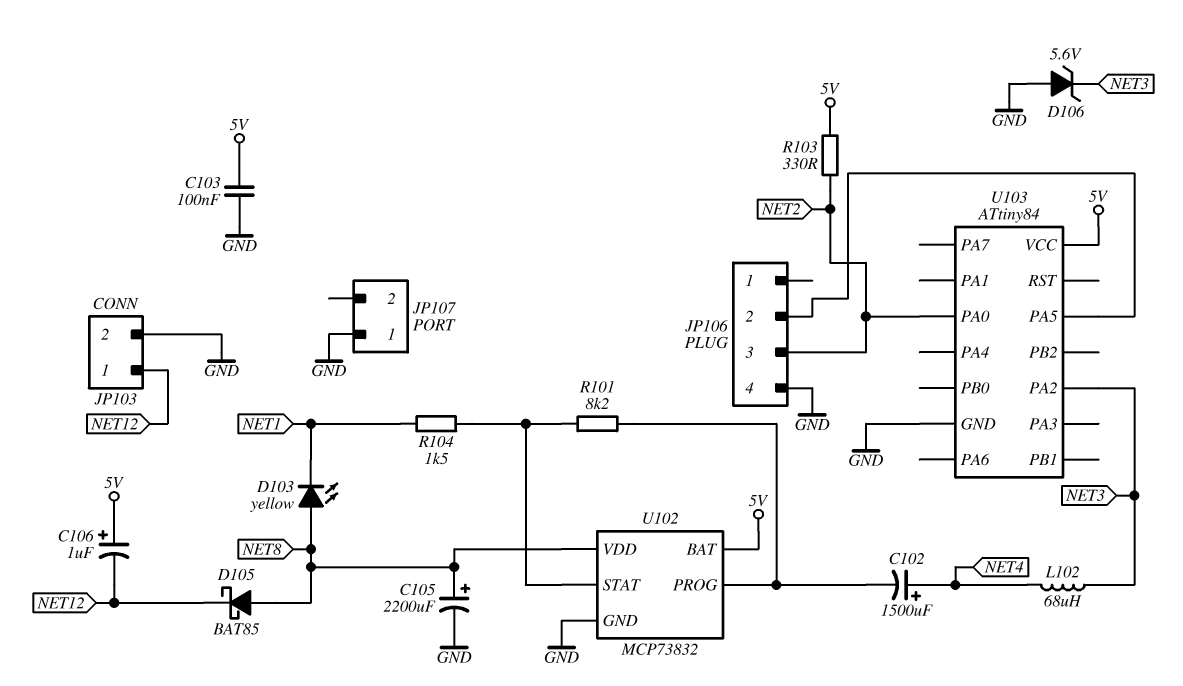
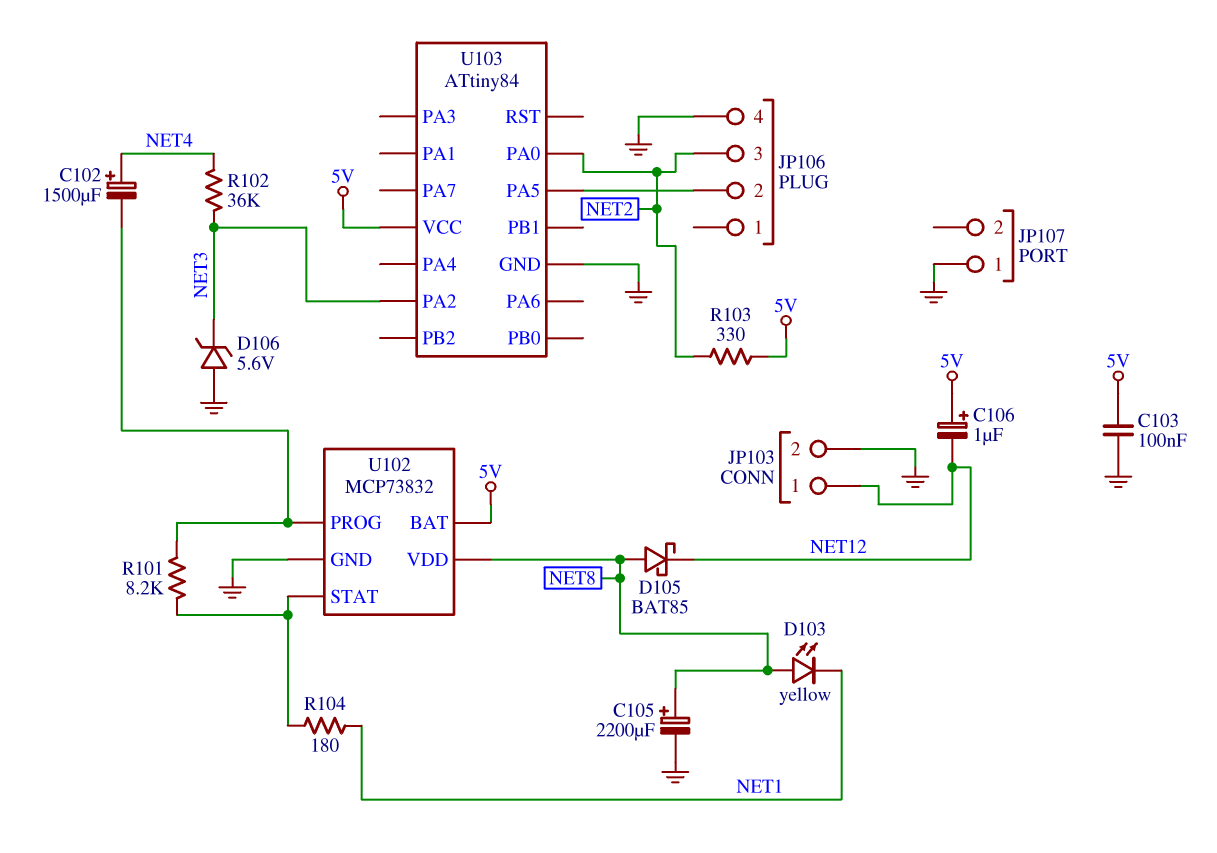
L102: 68uH (NET3, NET4) -> none
R102: none -> 36k (NET3, NET4)
R104: 1.5k (NET1, U102/STAT) -> 180 (NET1, U102/STAT)

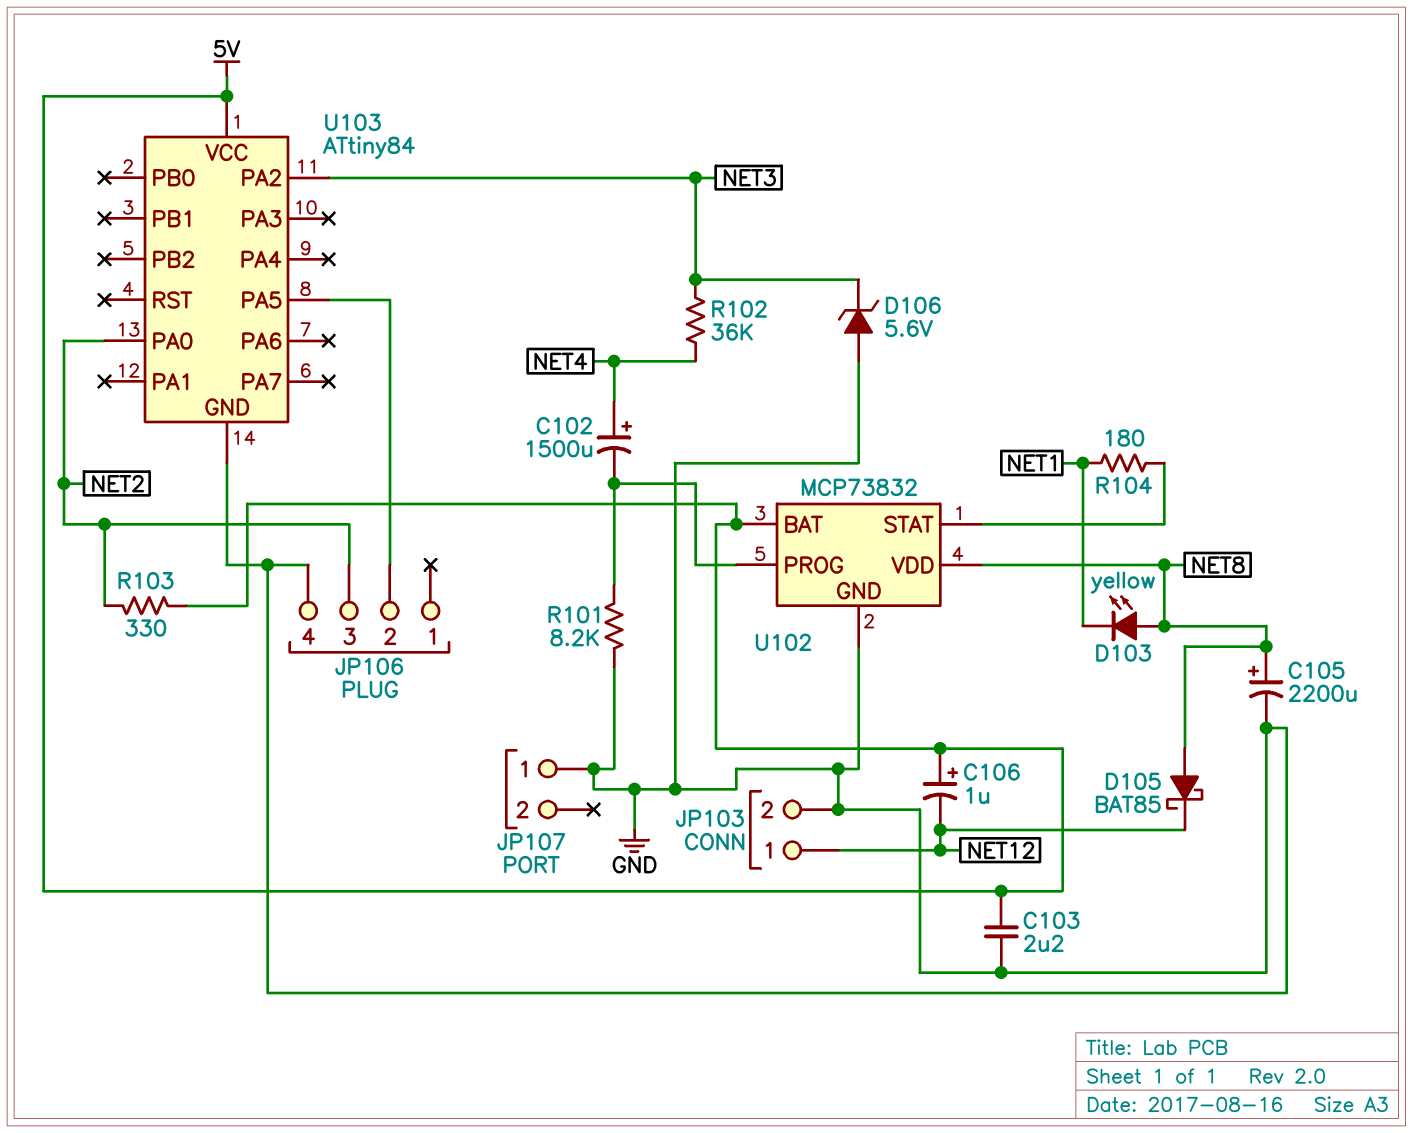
C103: 100nF (5V, GND) -> 2.2uF (5V, GND)
R101: 8.2k (U102/PROG, U102/STAT) -> 8.2k (GND, U102/PROG)

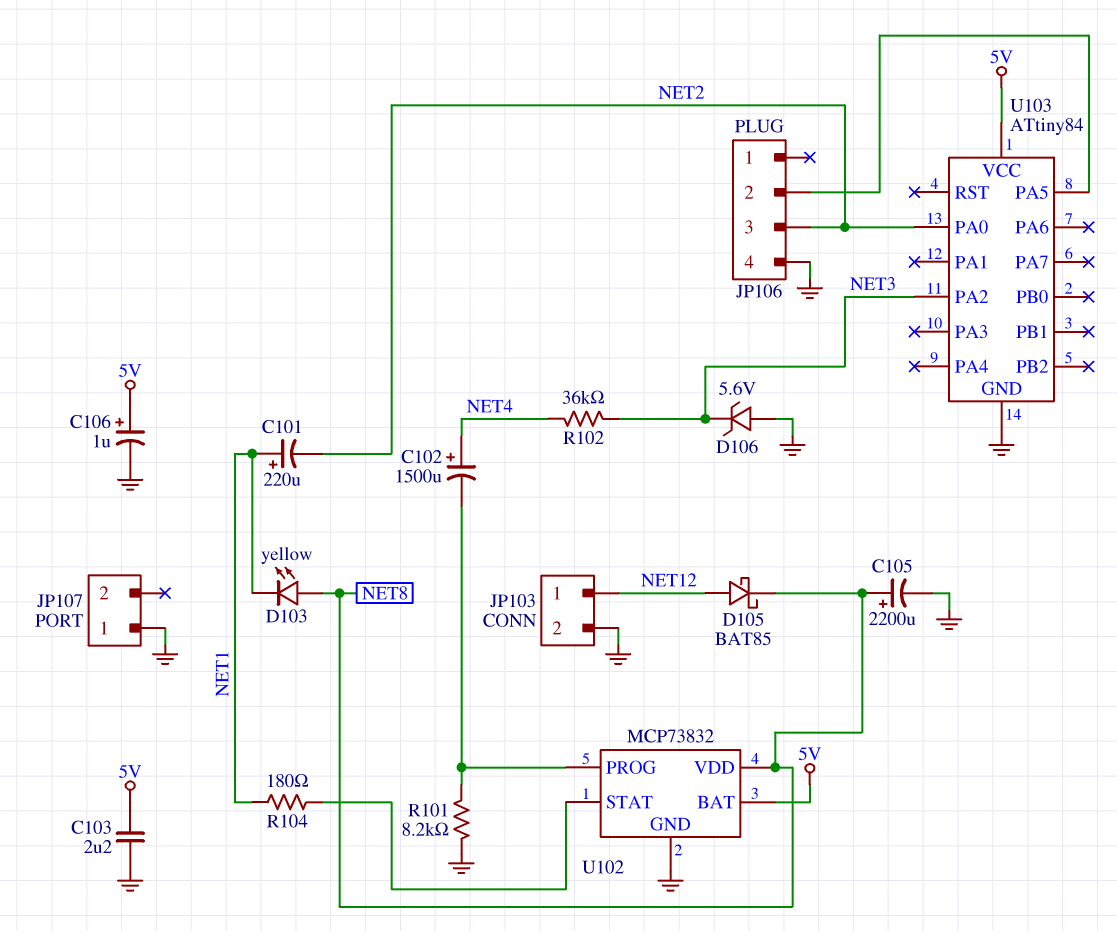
C101: none -> 220uF (plus NET1, minus NET2)
C106: 1uF (plus 5V, minus NET12) -> 1uF (plus 5V, minus GND)
D105: schottky BAT85 (A NET8, K NET12) -> schottky BAT85 (A NET12, K NET8)
R103: 330 (5V, NET2) -> none

